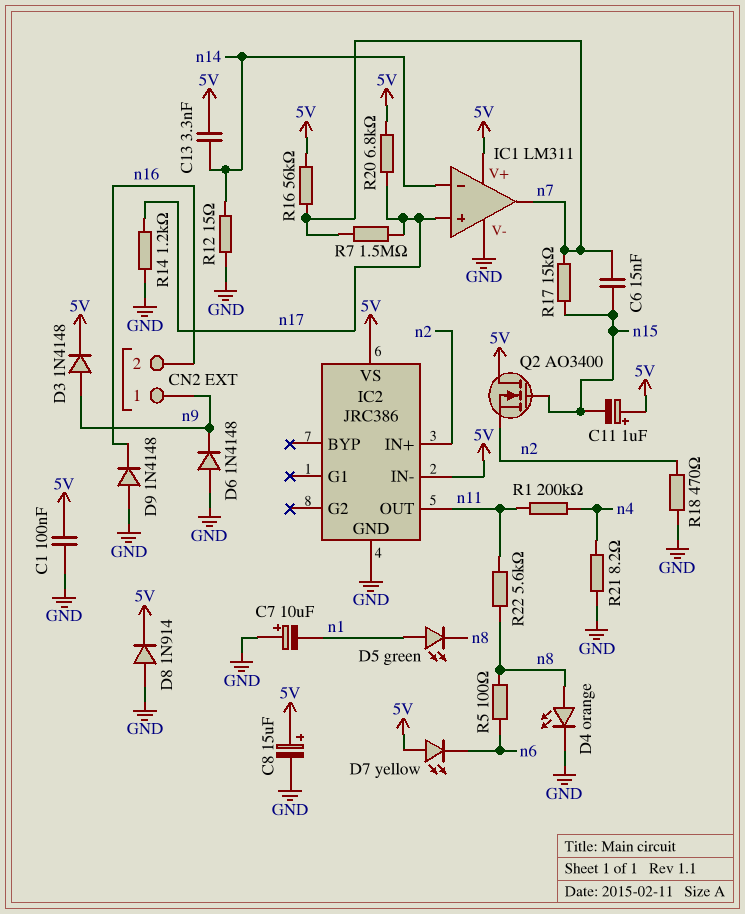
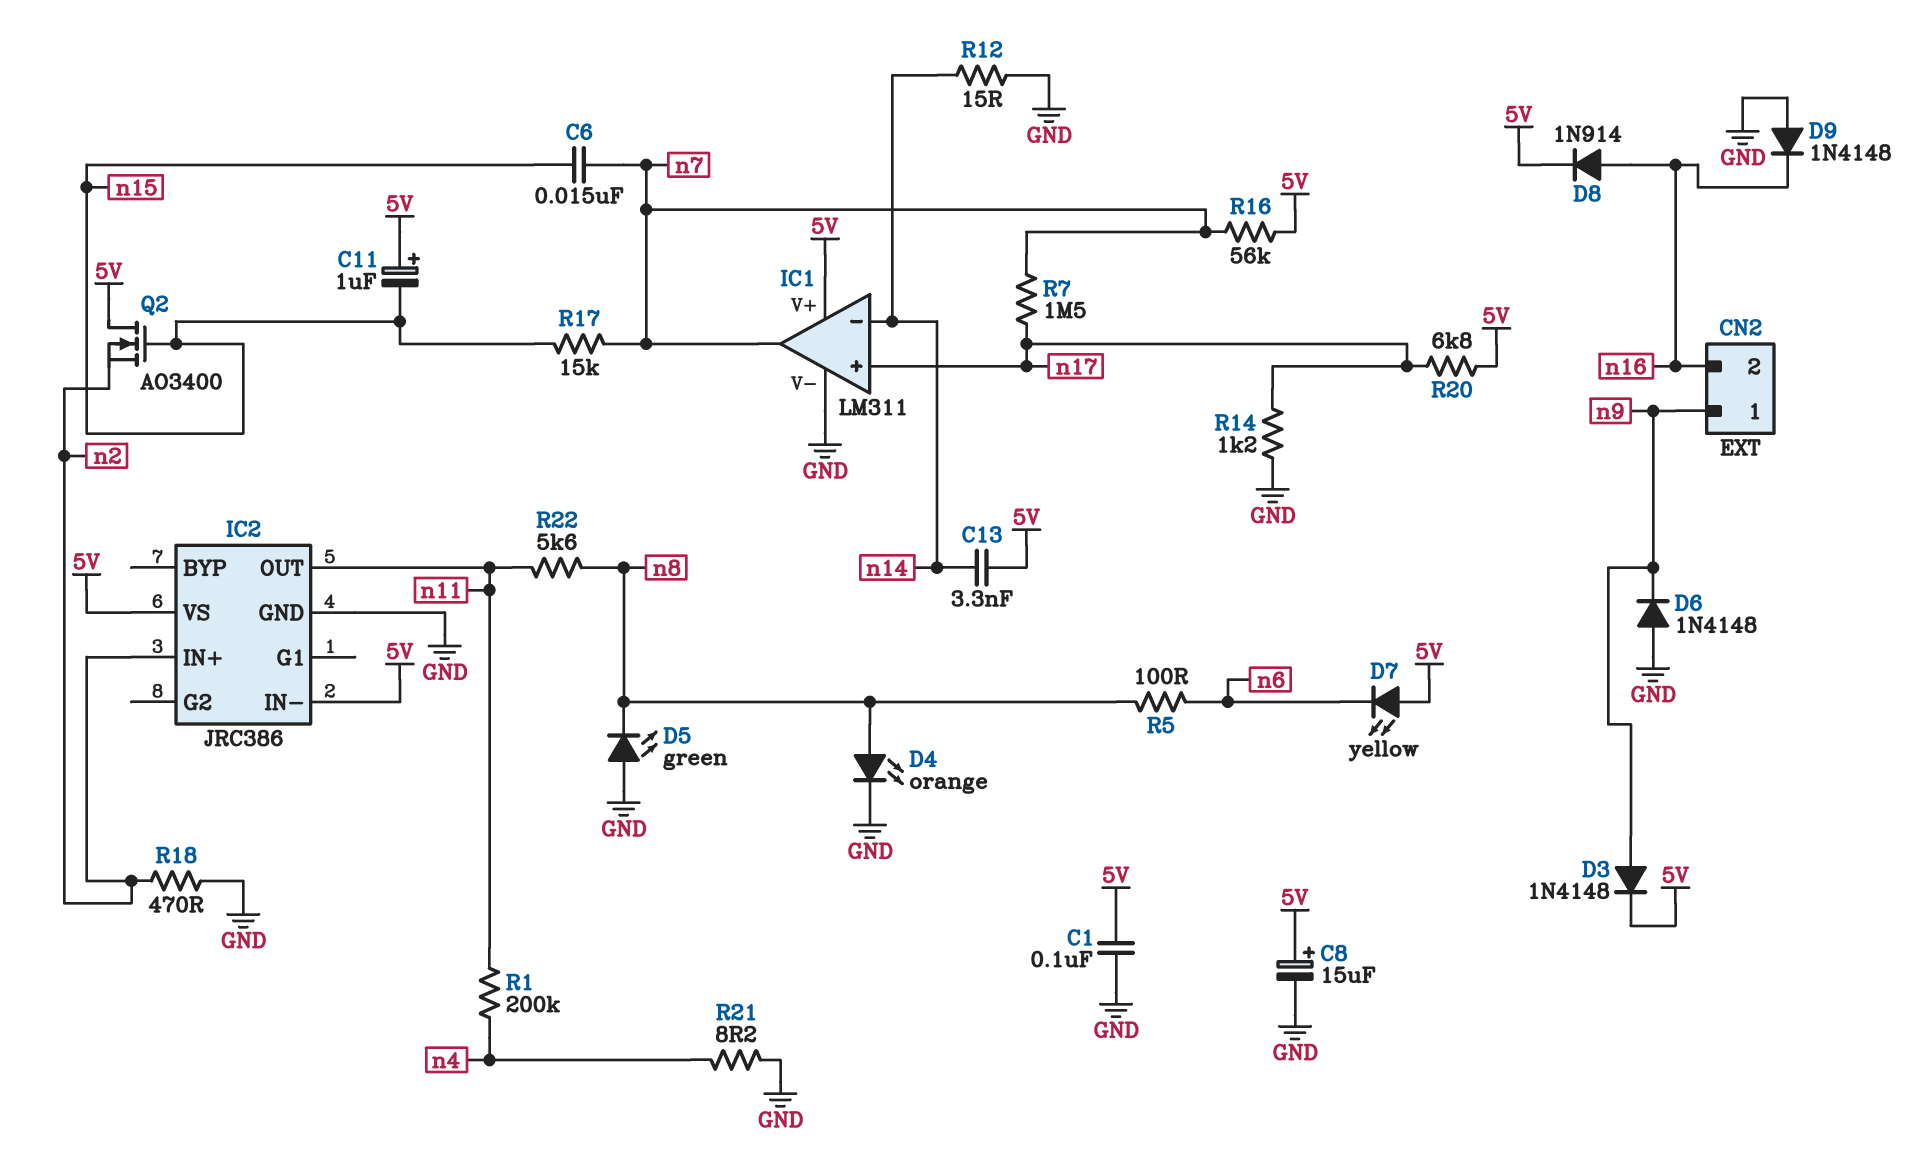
C7: 10uF (plus GND, minus n1) -> none
D5: LED green (A n1, K n8) -> LED green (A GND, K n8)
D8: diode 1N914 (A GND, K 5V) -> diode 1N914 (A n16, K 5V)

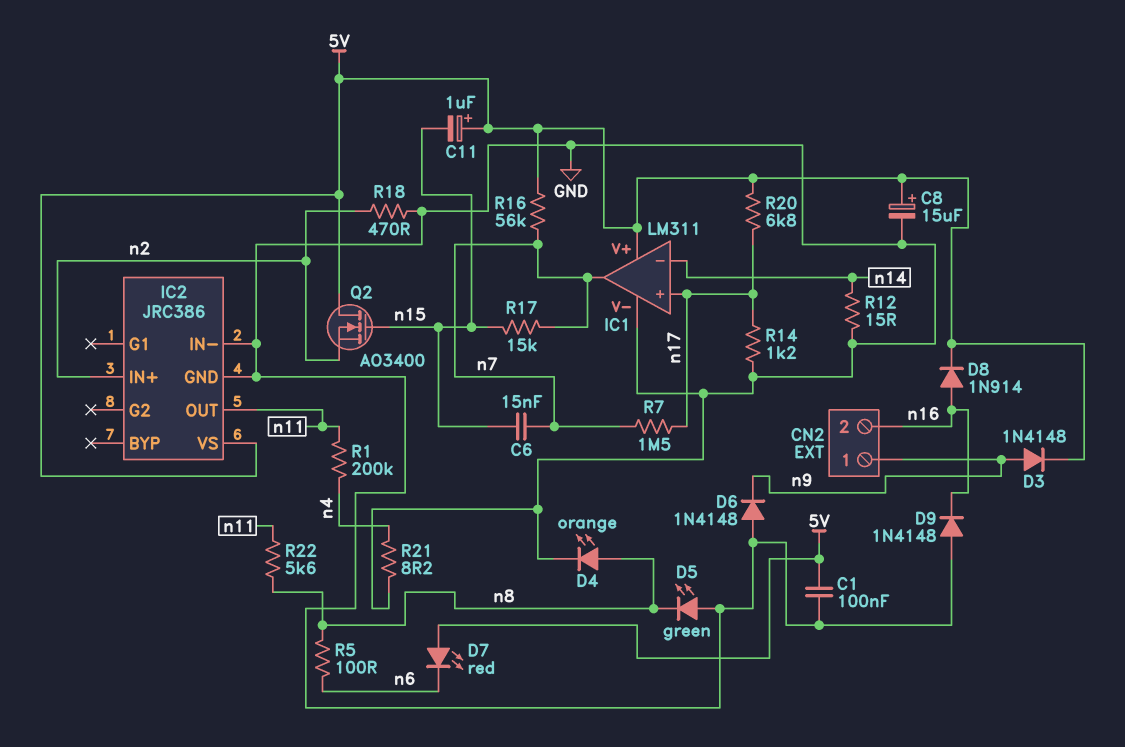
C13: 3.3nF (5V, n14) -> none
D7: LED yellow (A 5V, K n6) -> LED red (A 5V, K n6)
IC2 pin IN-: 5V -> GND

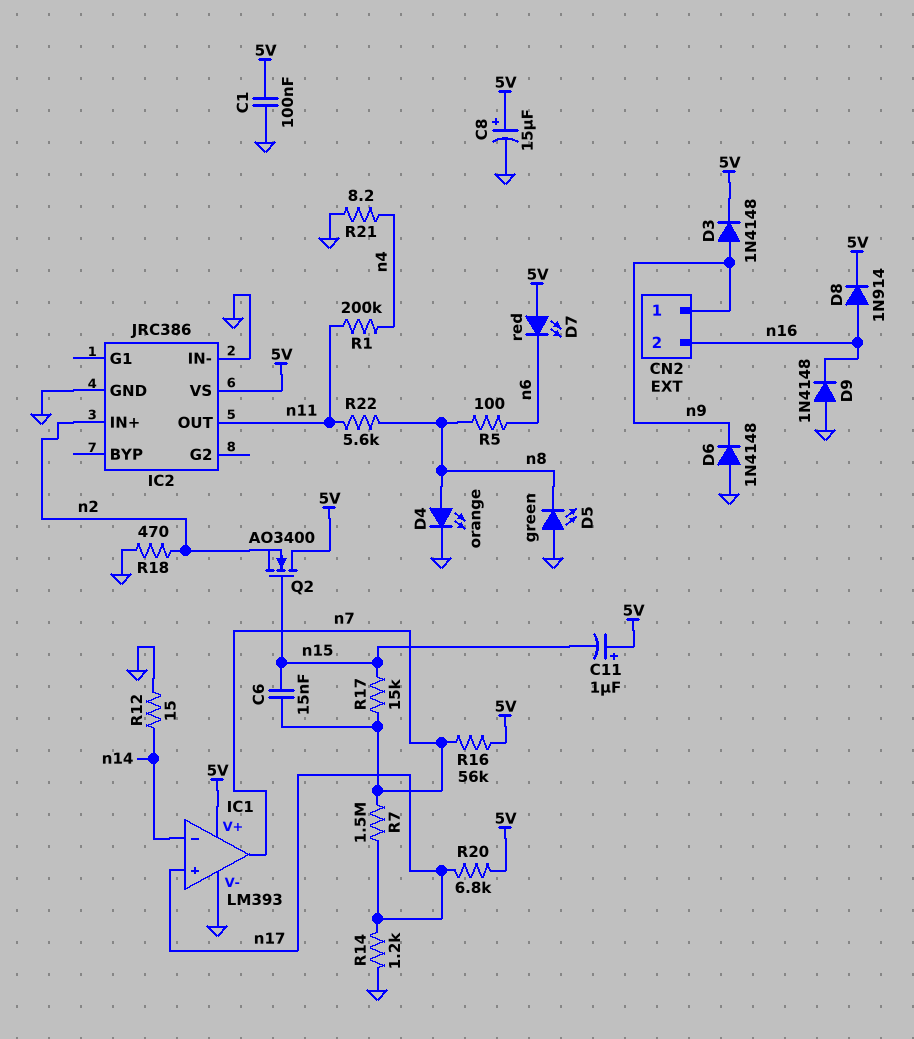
IC1: LM311 -> LM393

